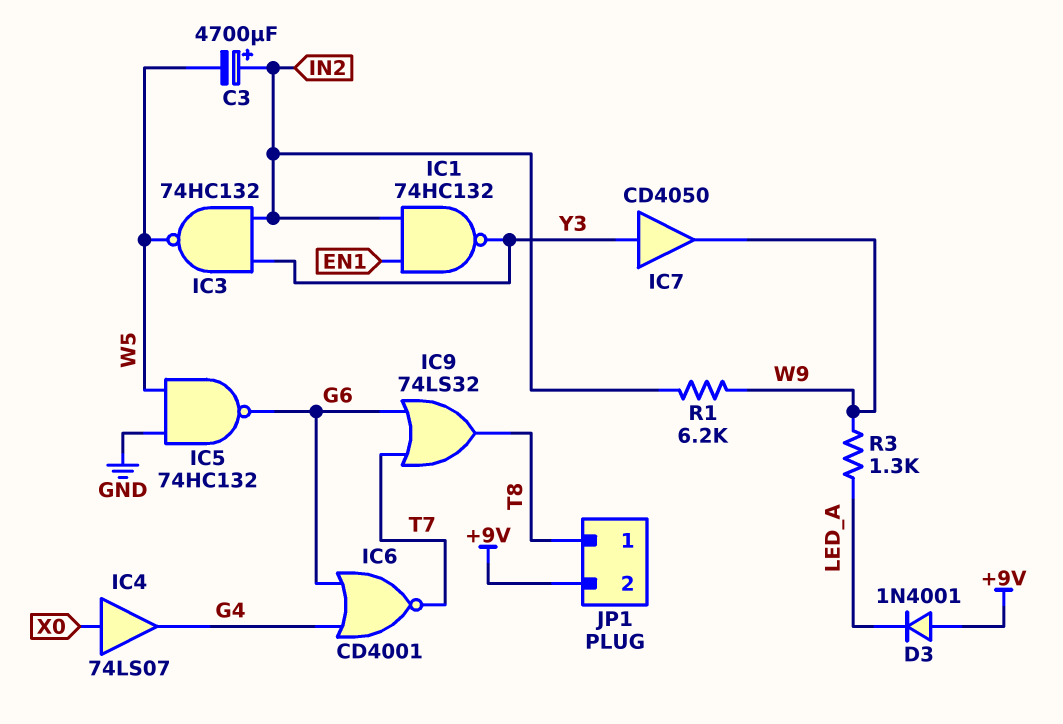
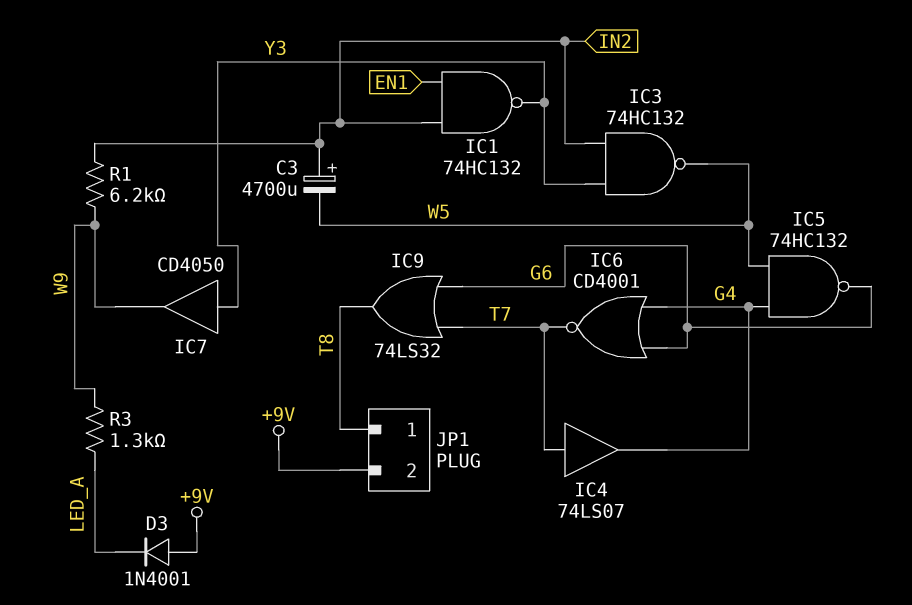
IC4: buffer 74LS07 (in X0, out G4) -> buffer 74LS07 (in T7, out G4)
IC5: NAND 74HC132 (in GND, in W5, out G6) -> NAND 74HC132 (in G4, in W5, out G6)

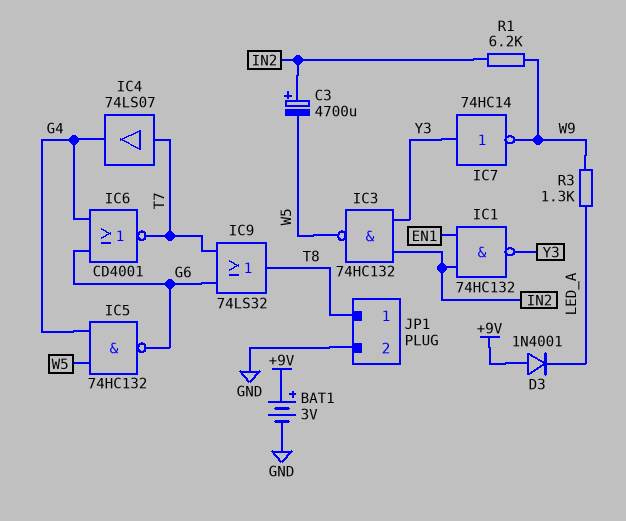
BAT1: none -> 3V (plus +9V, minus GND)
IC7: buffer CD4050 (in Y3, out W9) -> NOT 74HC14 (in Y3, out W9)
JP1 pin 2: +9V -> GND

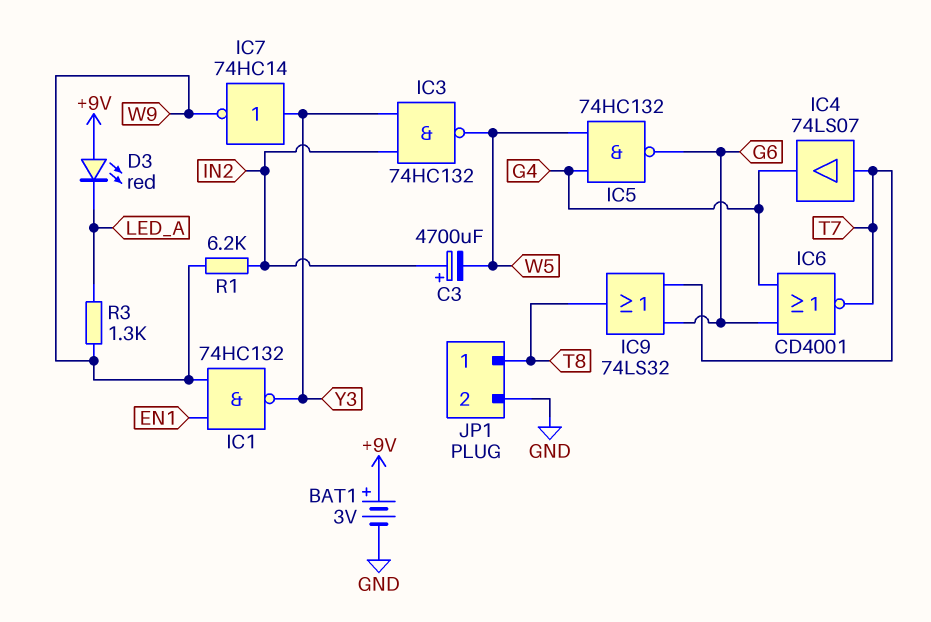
D3: diode 1N4001 (A +9V, K LED_A) -> LED red (A +9V, K LED_A)
IC1: NAND 74HC132 (in EN1, in IN2, out Y3) -> NAND 74HC132 (in EN1, in W9, out Y3)

